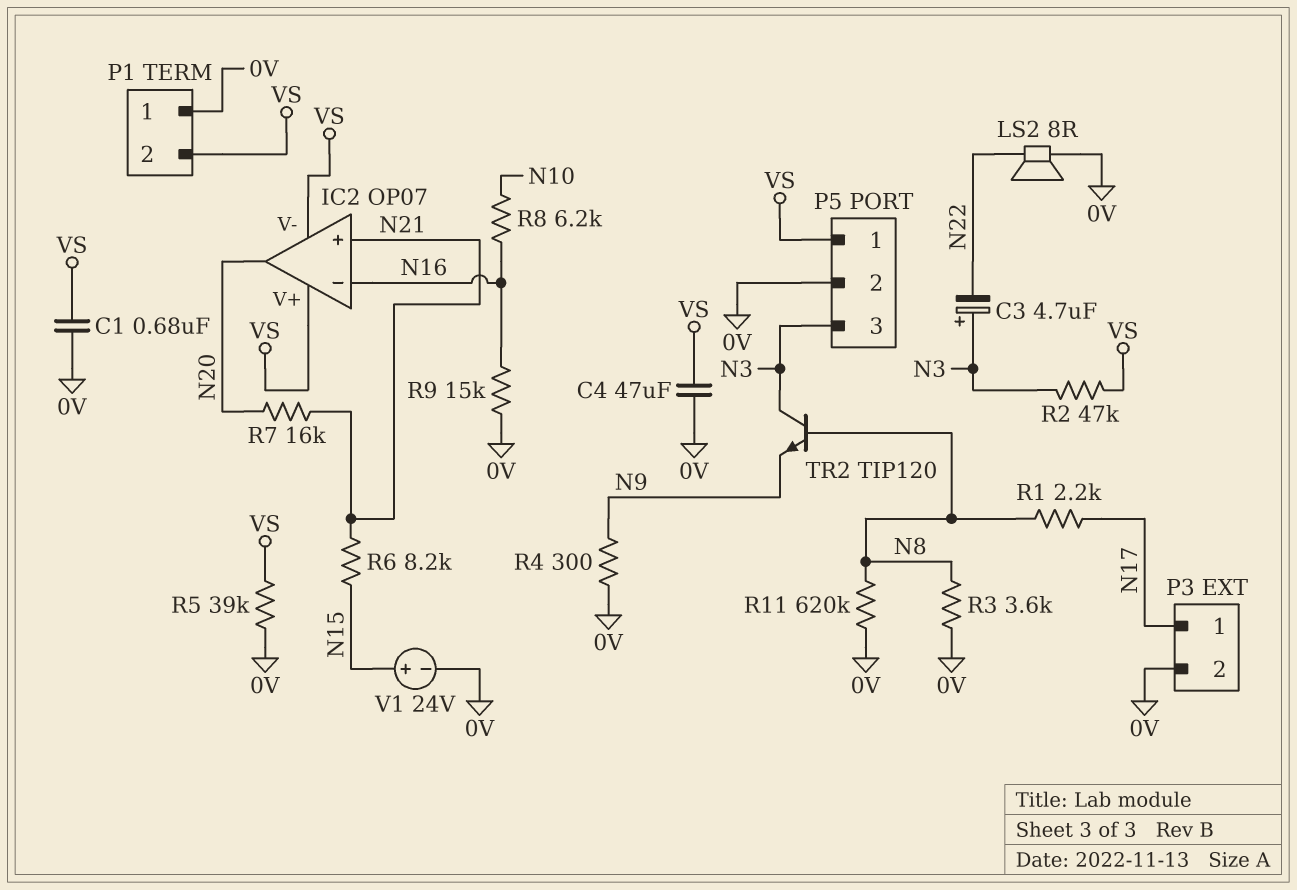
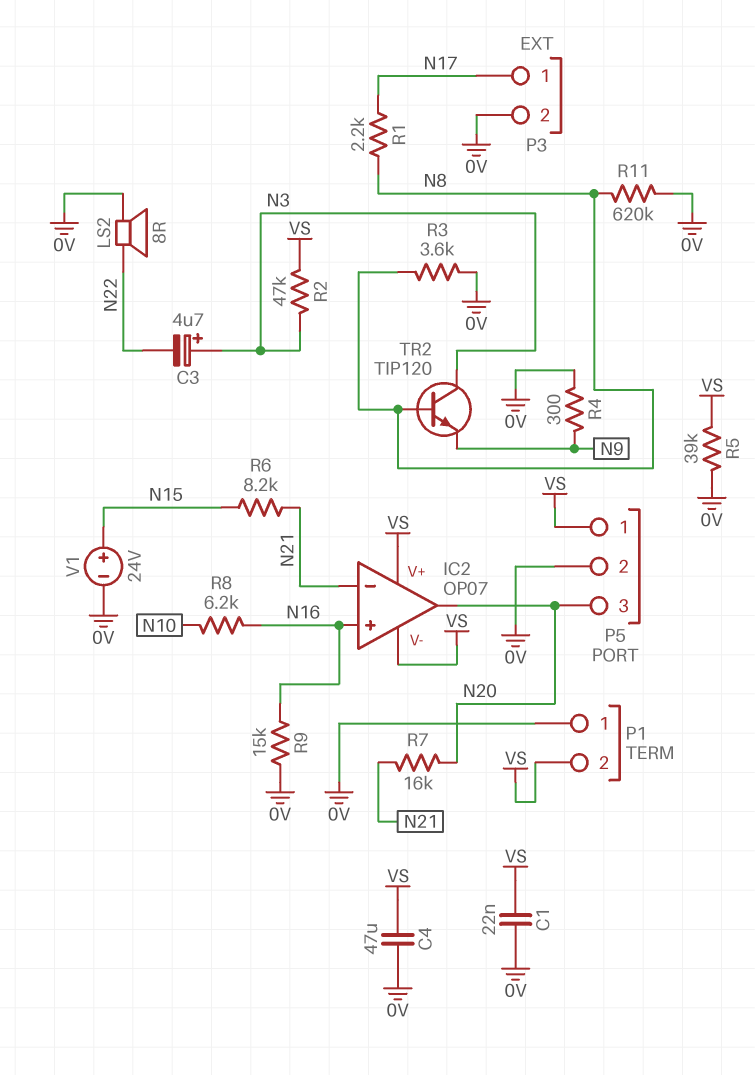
C1: 680nF (0V, VS) -> 22nF (0V, VS)
IC2 pin in+: N21 -> N16
IC2 pin in-: N16 -> N21
P5 pin 3: N3 -> N20

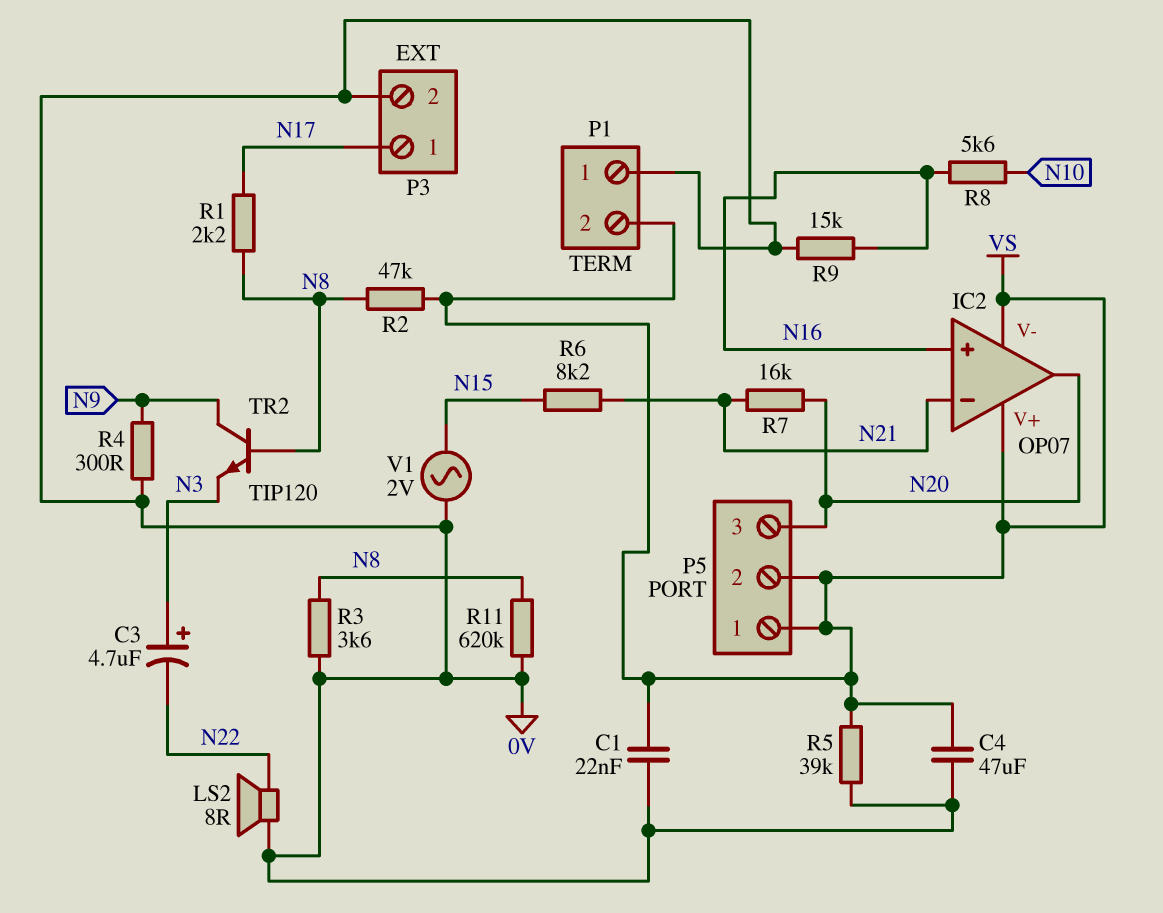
P5 pin 2: 0V -> VS
R2: 47k (N3, VS) -> 47k (N8, VS)
R8: 6.2k (N10, N16) -> 5.6k (N10, N16)
TR2: NPN TIP120 (B N8, C N3, E N9) -> NPN TIP120 (B N8, C N9, E N3)
V1: 24V (plus N15, minus 0V) -> AC 2V (0V, N15)

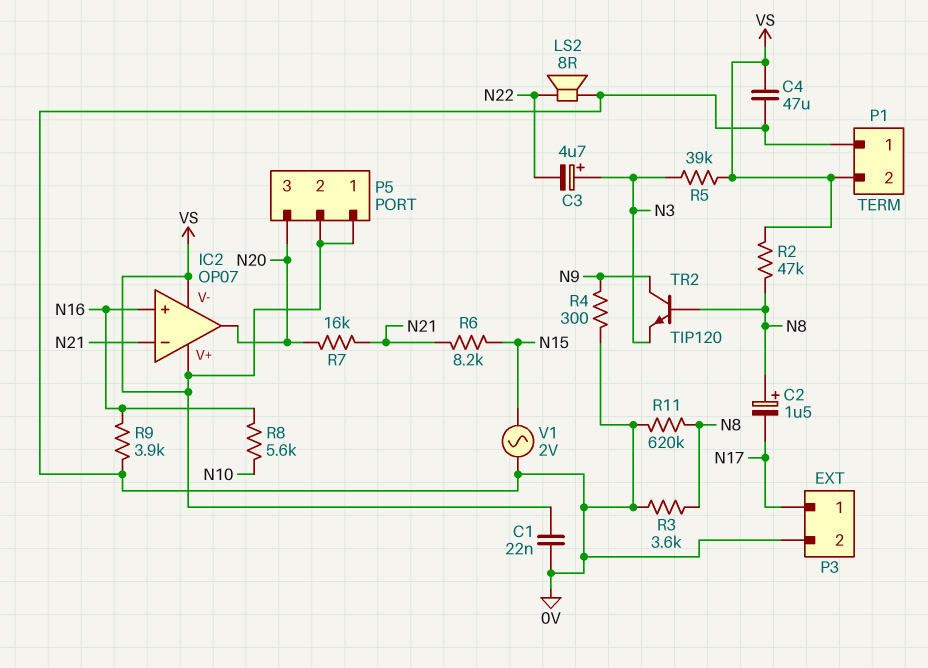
C2: none -> 1.5uF (plus N8, minus N17)
R1: 2.2k (N8, N17) -> none
R5: 39k (0V, VS) -> 39k (N3, VS)
R9: 15k (0V, N16) -> 3.9k (0V, N16)

